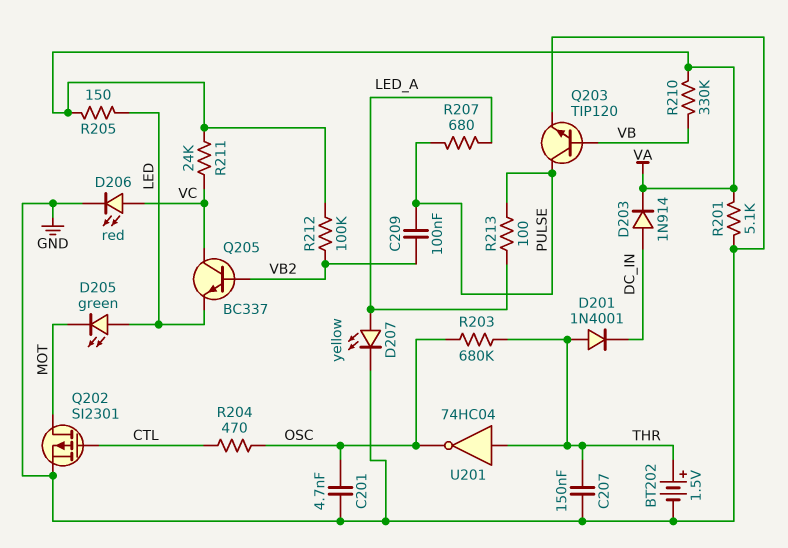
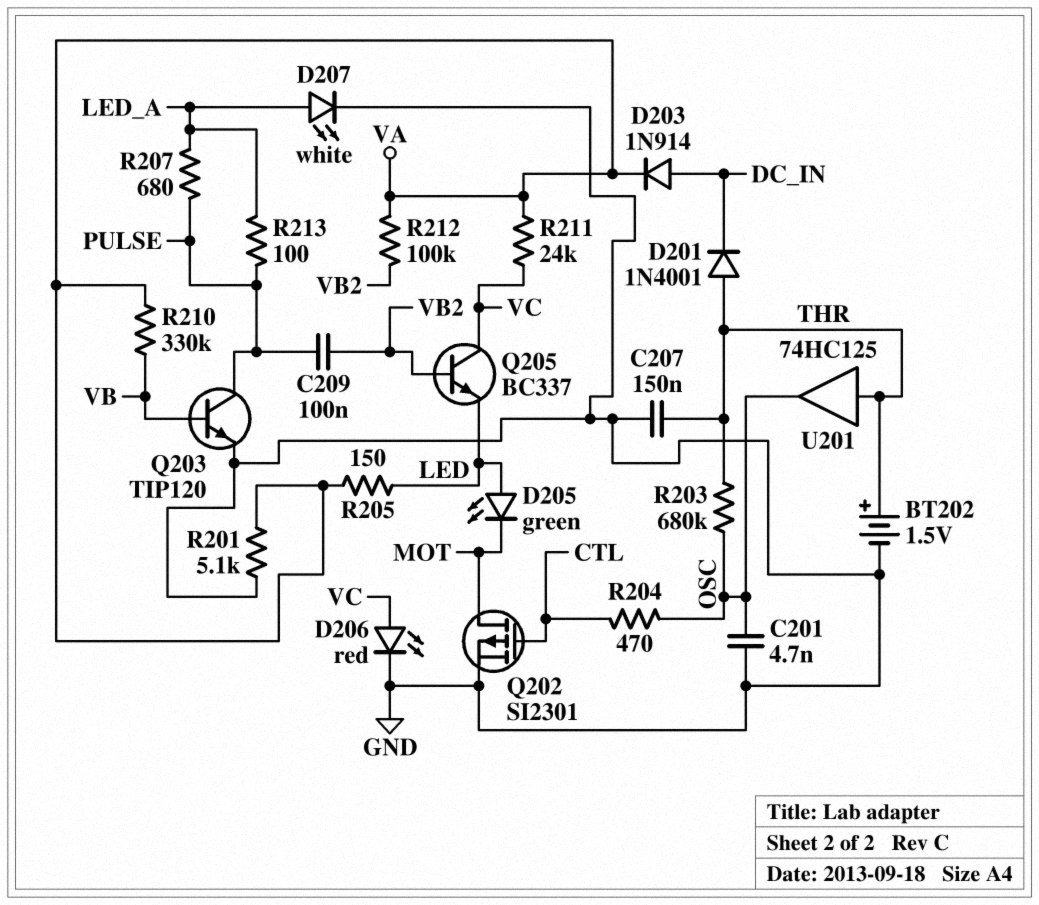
D207: LED yellow (A LED_A, K GND) -> LED white (A LED_A, K GND)
U201: NOT 74HC04 (in THR, out OSC) -> buffer 74HC125 (in THR, out OSC)

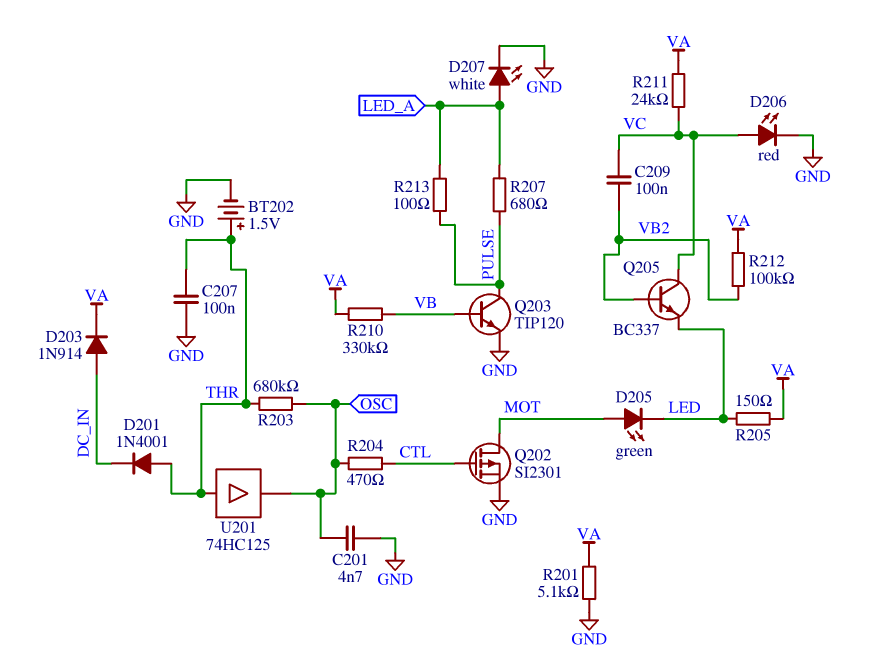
C207: 150nF (GND, THR) -> 100nF (GND, THR)
C209: 100nF (PULSE, VB2) -> 100nF (VB2, VC)
D205: LED green (A LED, K MOT) -> LED green (A MOT, K LED)

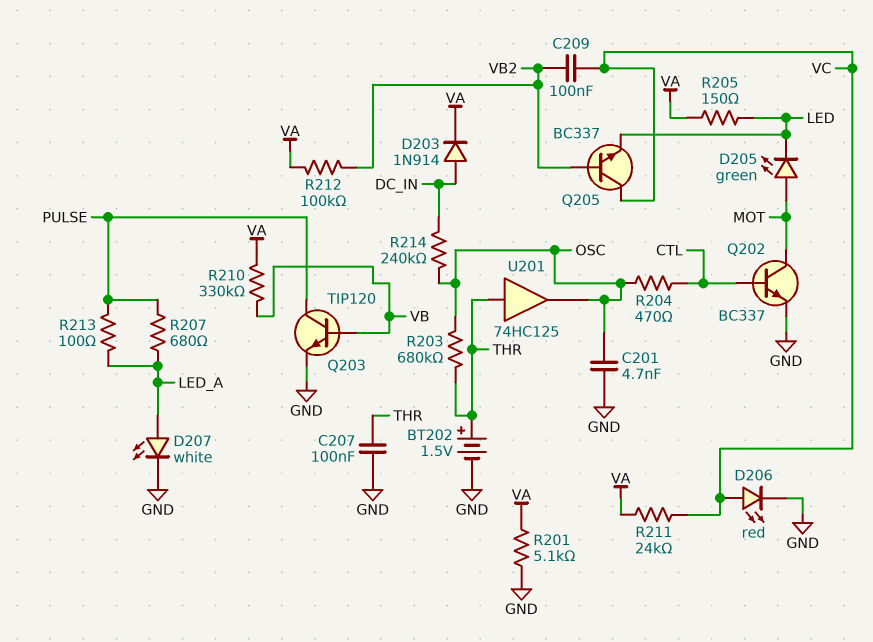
D201: diode 1N4001 (A THR, K DC_IN) -> none
Q202: PMOS SI2301 (G CTL, D MOT, S GND) -> NPN BC337 (B CTL, C MOT, E GND)
R214: none -> 240k (DC_IN, OSC)

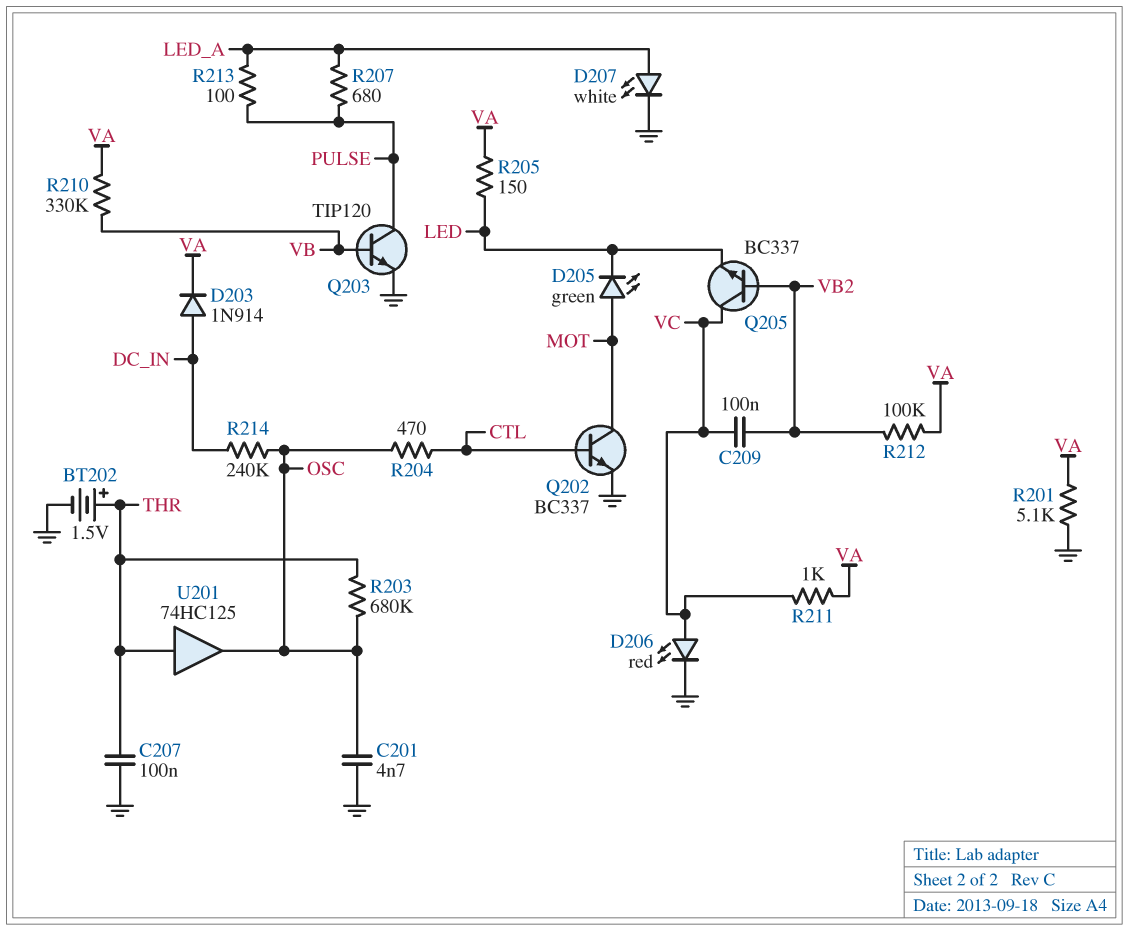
R211: 24k (VA, VC) -> 1k (VA, VC)

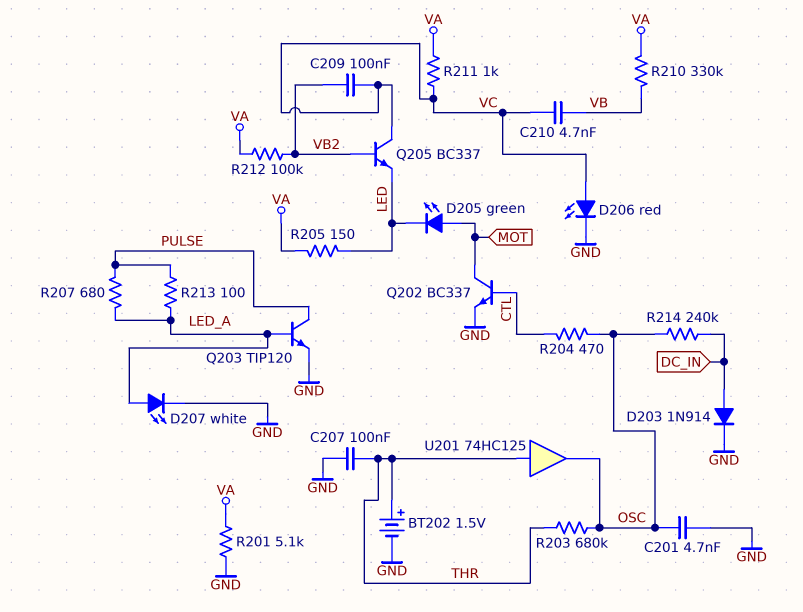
C210: none -> 4.7nF (VB, VC)
D203: diode 1N914 (A DC_IN, K VA) -> diode 1N914 (A DC_IN, K GND)
Q203: NPN TIP120 (B VB, C PULSE, E GND) -> NPN TIP120 (B LED_A, C PULSE, E GND)

